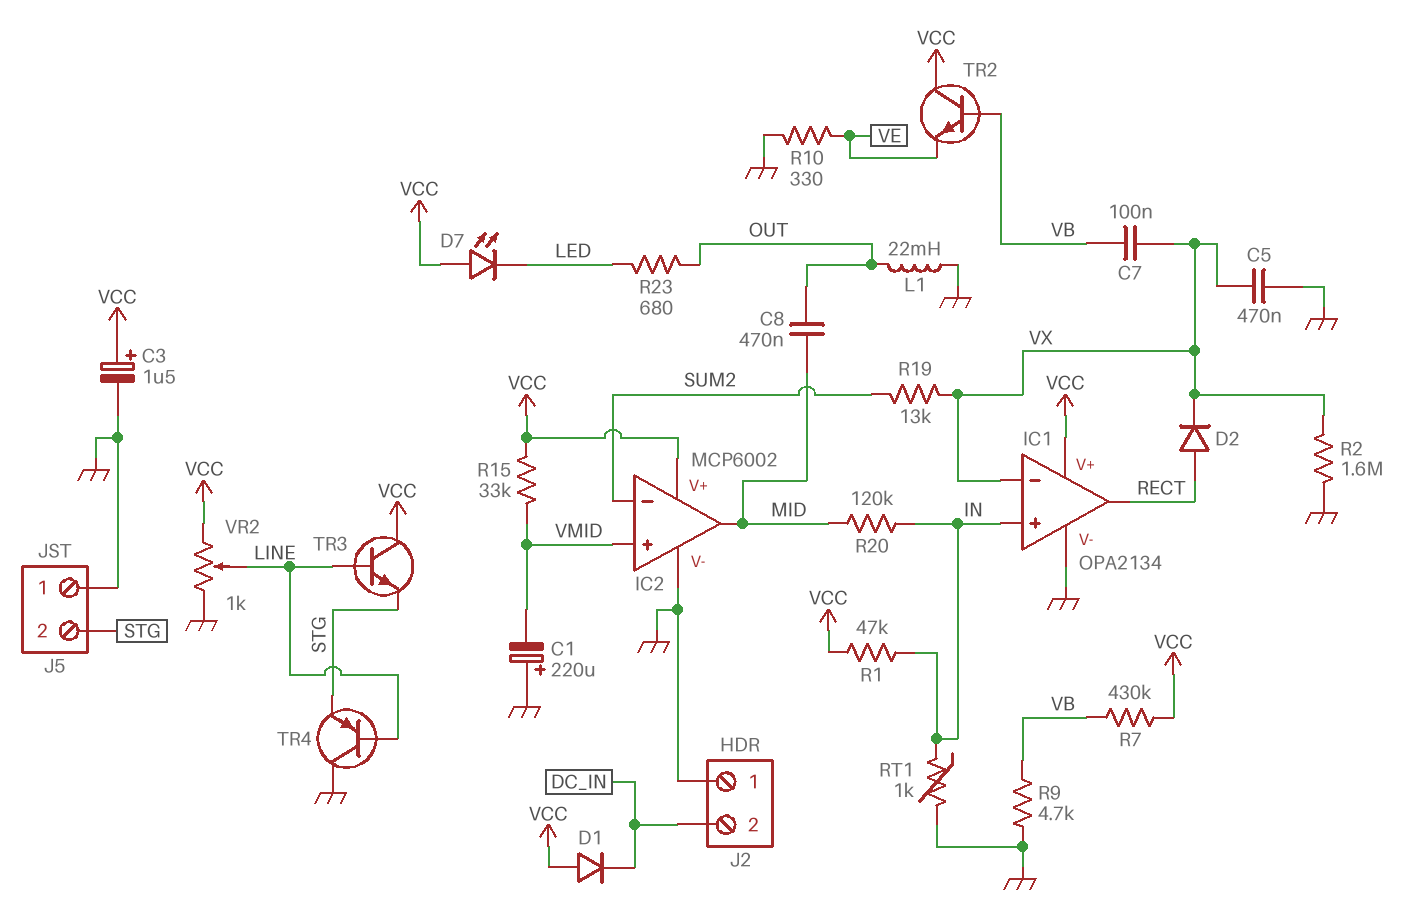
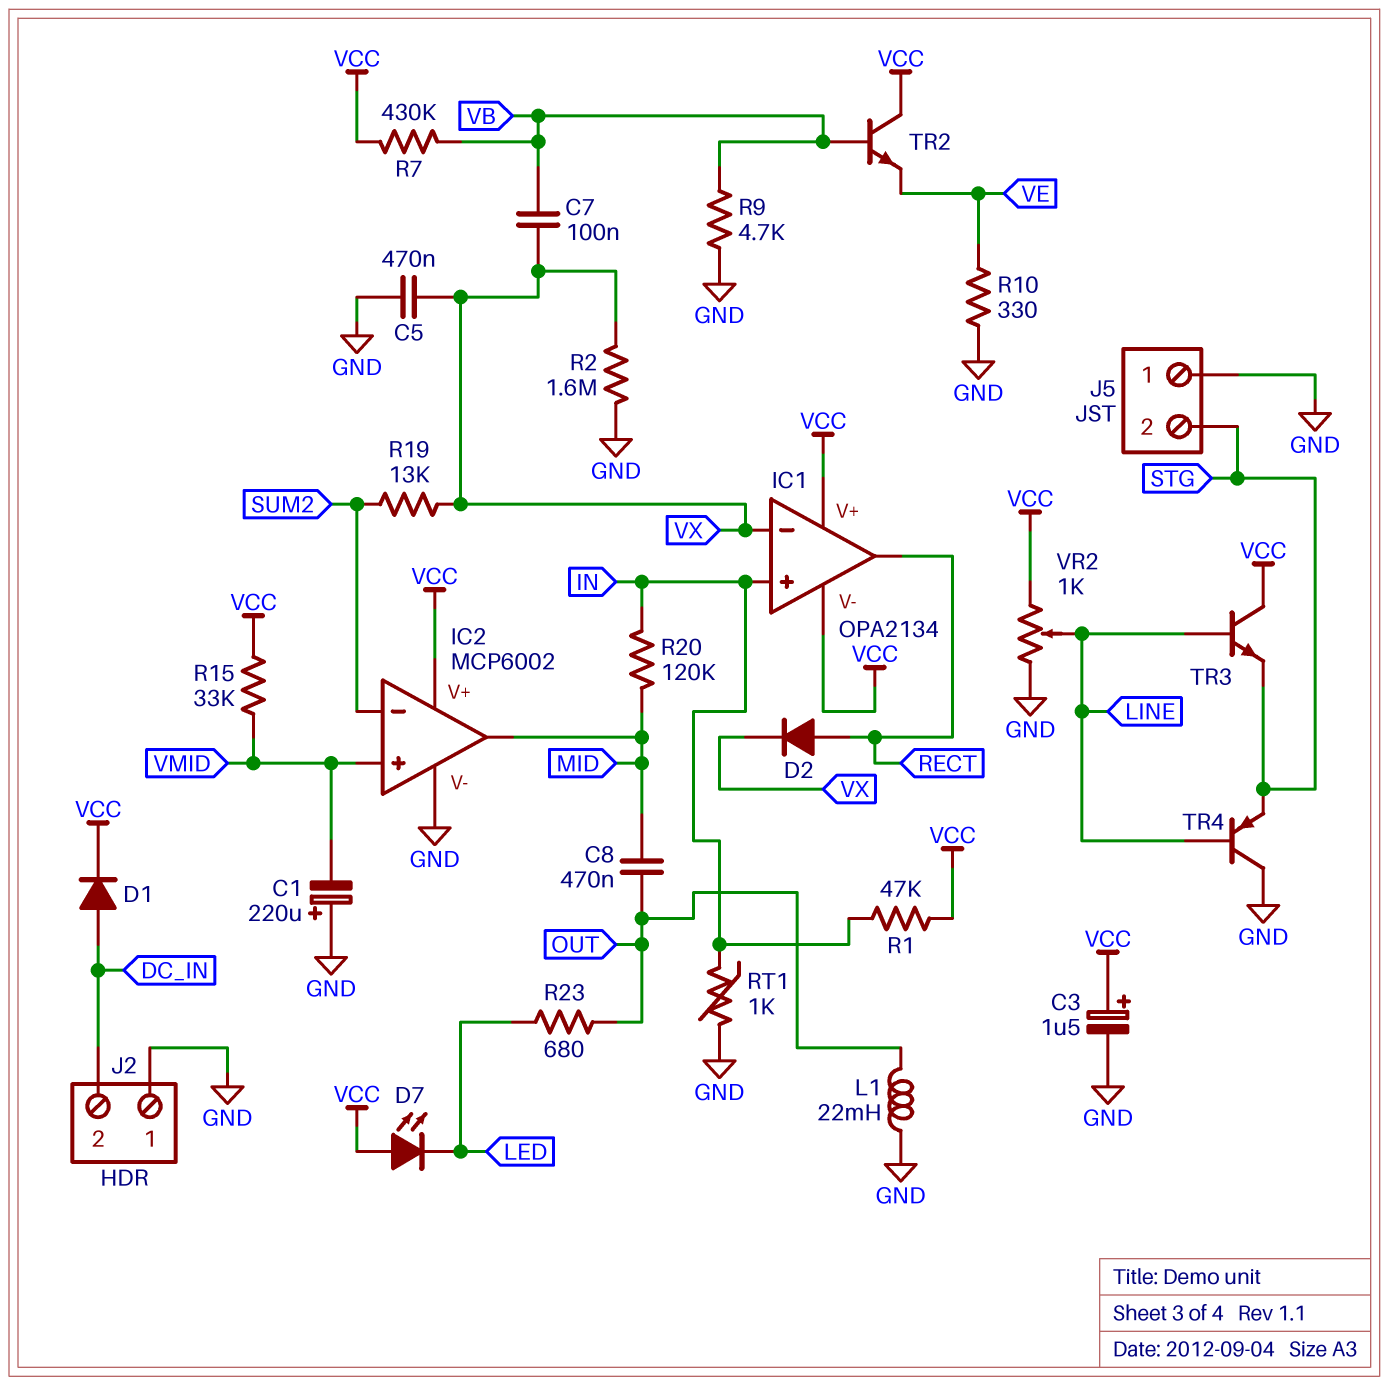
D1: diode (A VCC, K DC_IN) -> diode (A DC_IN, K VCC)
IC1 pin V-: GND -> VCC

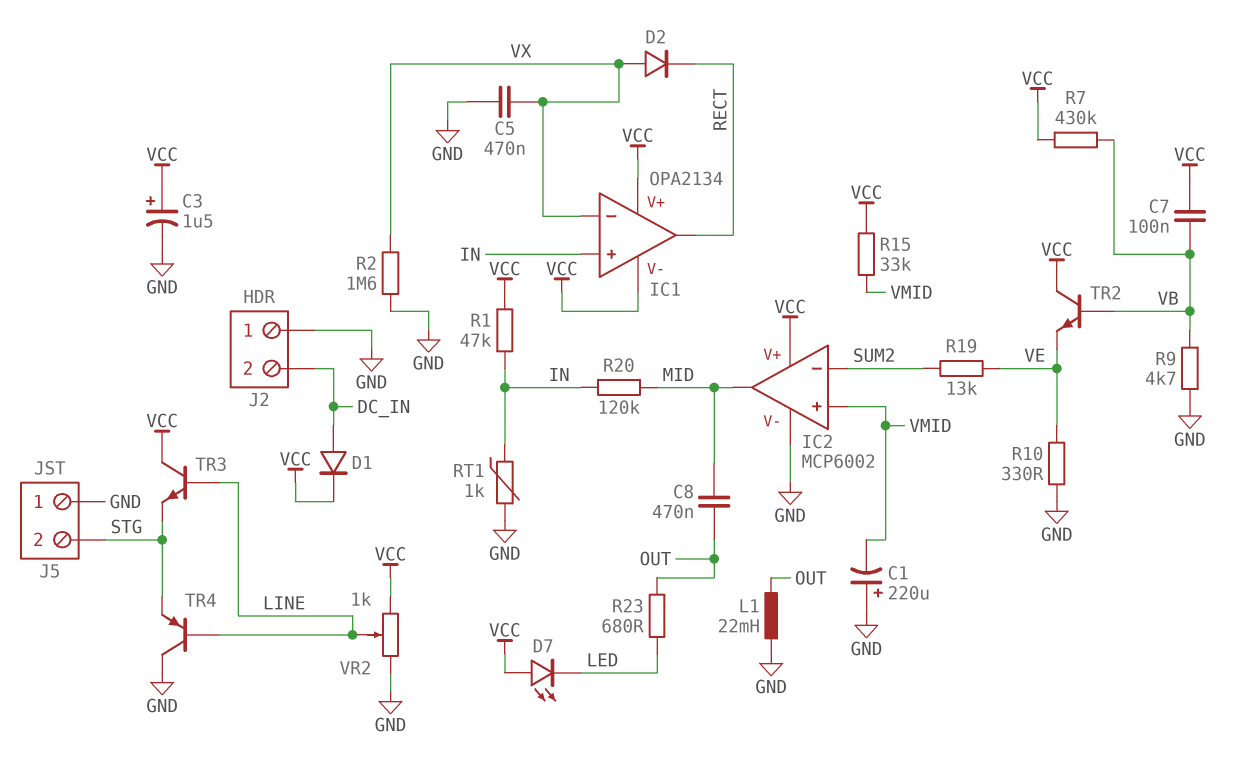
C7: 100nF (VB, VX) -> 100nF (VB, VCC)
D2: diode (A RECT, K VX) -> diode (A VX, K RECT)
R19: 13k (SUM2, VX) -> 13k (SUM2, VE)

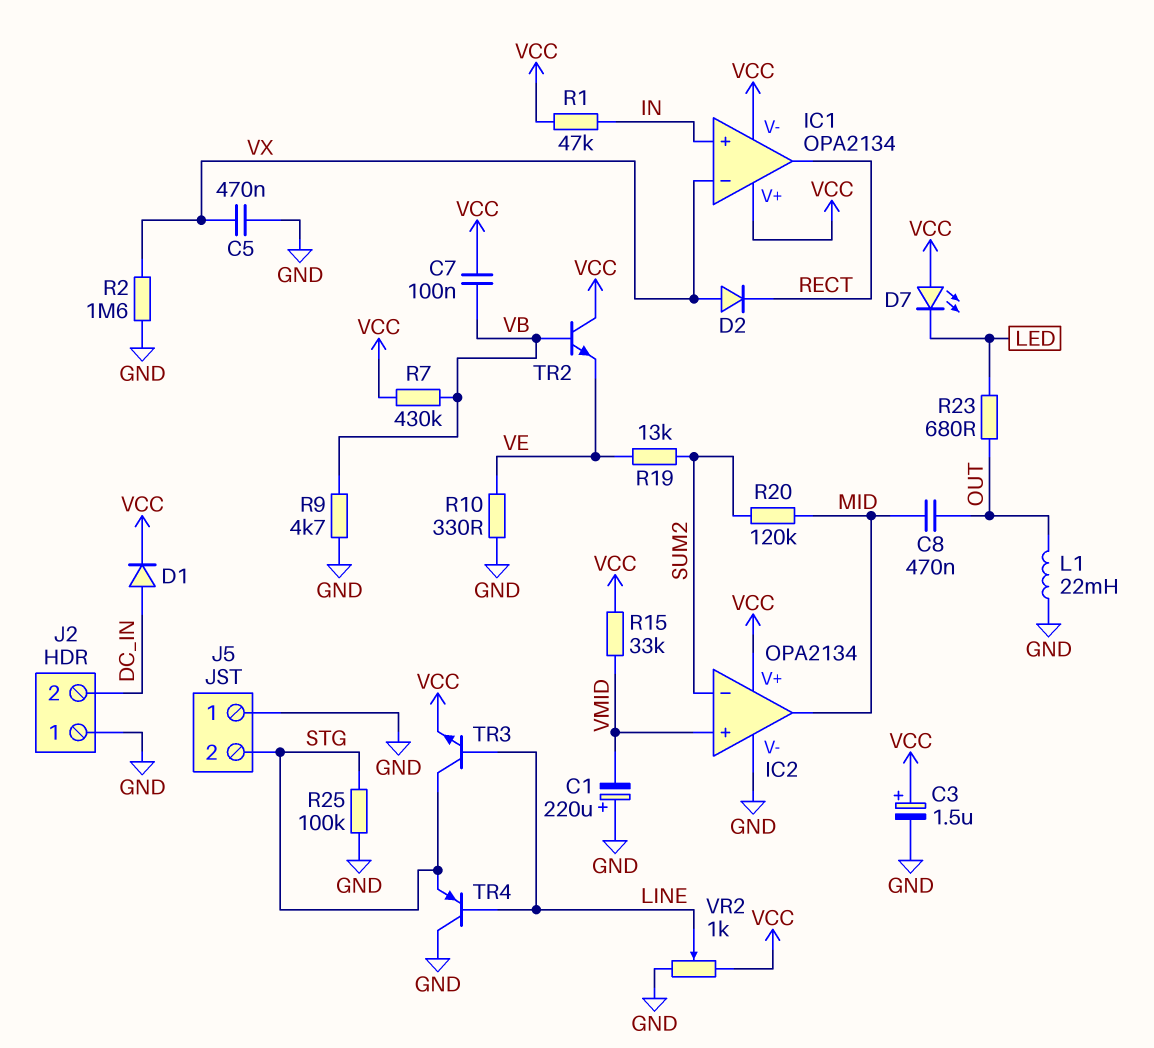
IC2: MCP6002 -> OPA2134
R20: 120k (IN, MID) -> 120k (MID, SUM2)
R25: none -> 100k (GND, STG)
RT1: 1k (GND, IN) -> none
TR3: NPN (B LINE, C VCC, E STG) -> NPN (B LINE, C STG, E VCC)

